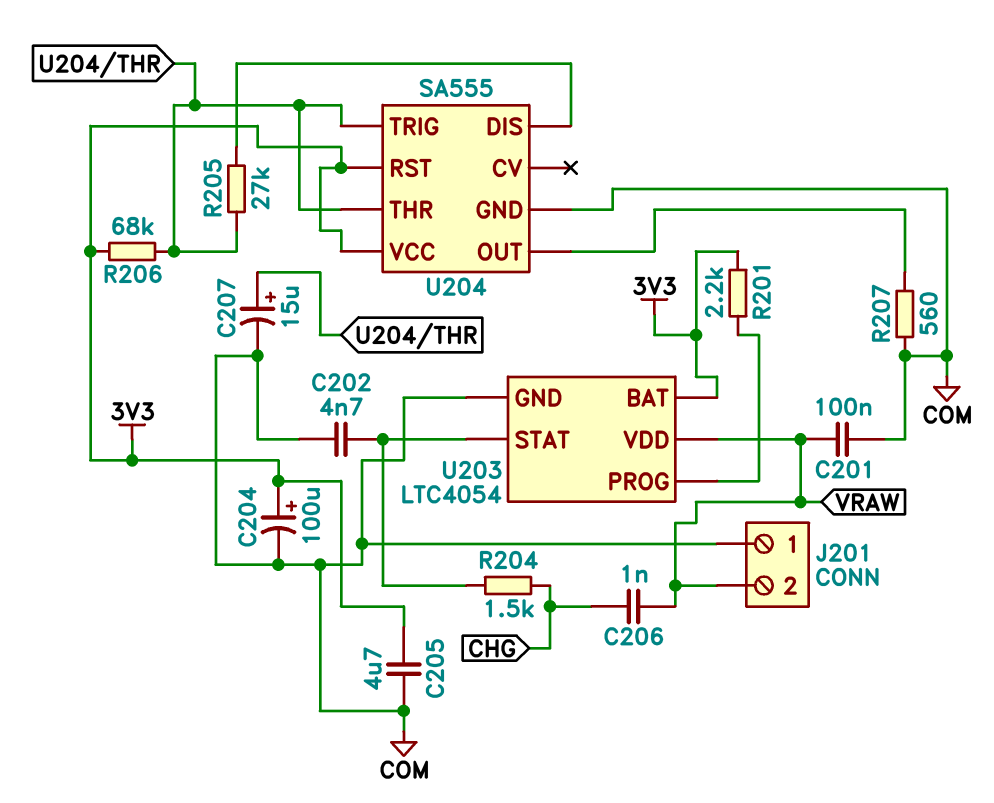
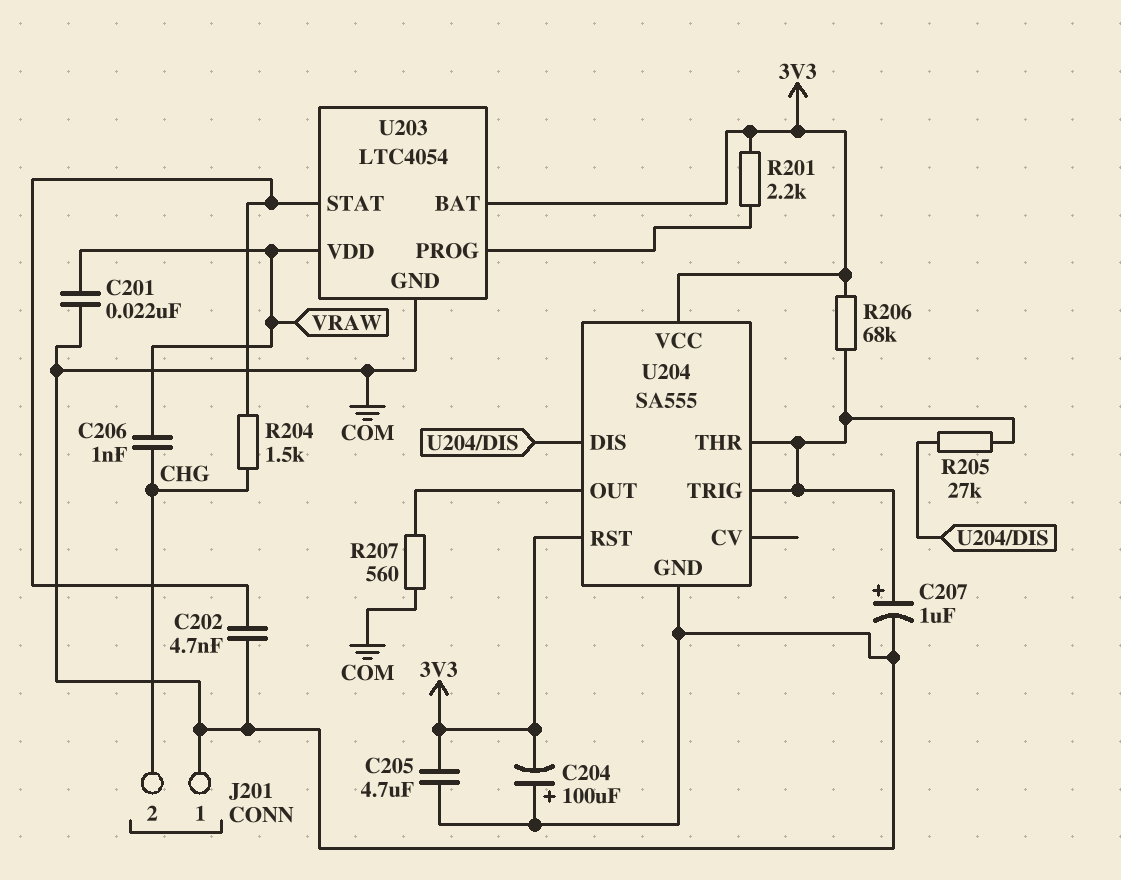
C201: 100nF (COM, VRAW) -> 22nF (COM, VRAW)
C204: 100uF (plus 3V3, minus COM) -> 100uF (plus COM, minus 3V3)
C207: 15uF (plus U204/THR, minus COM) -> 1uF (plus U204/THR, minus COM)
J201 pin 2: VRAW -> CHG

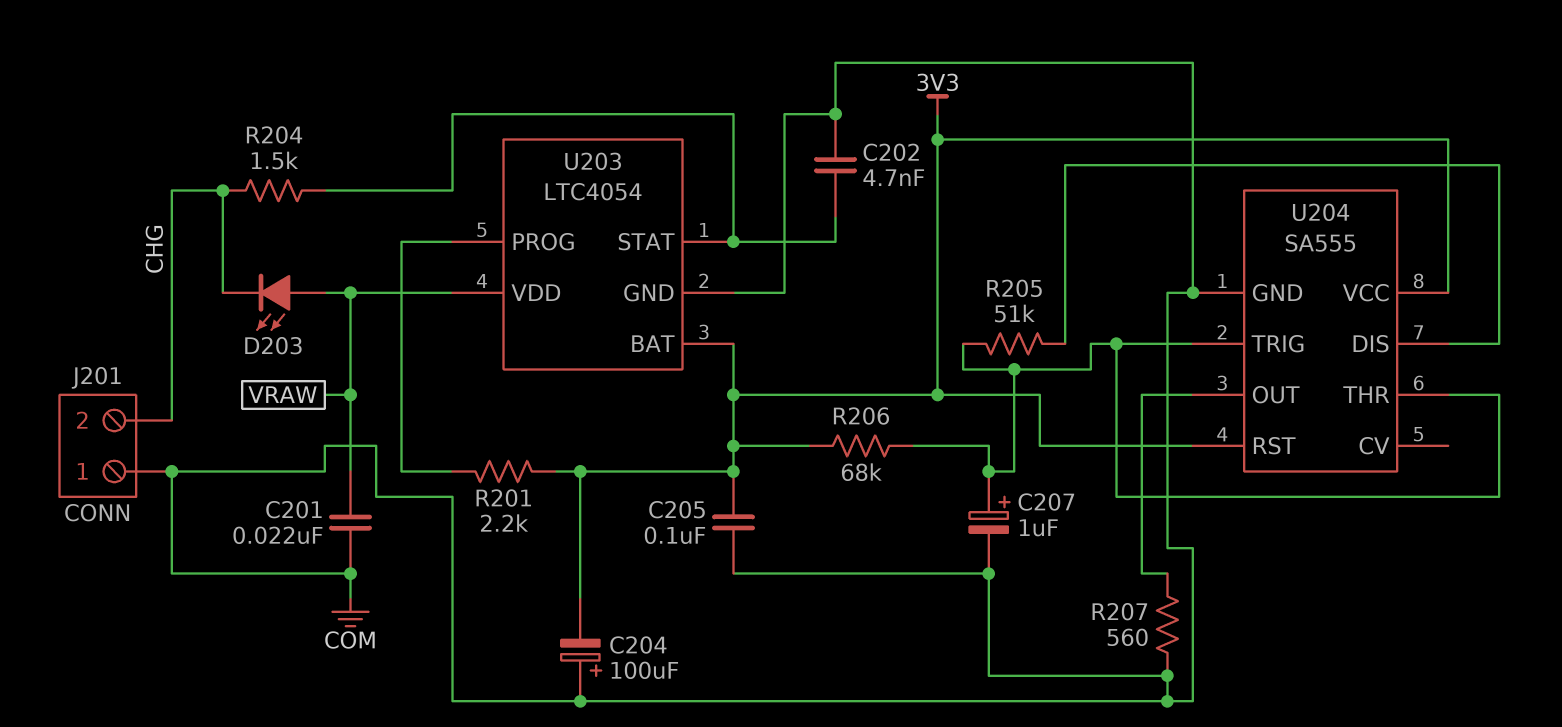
C205: 4.7uF (3V3, COM) -> 100nF (3V3, COM)
C206: 1nF (CHG, VRAW) -> none
D203: none -> LED (A VRAW, K CHG)
R205: 27k (U204/DIS, U204/THR) -> 51k (U204/DIS, U204/THR)

